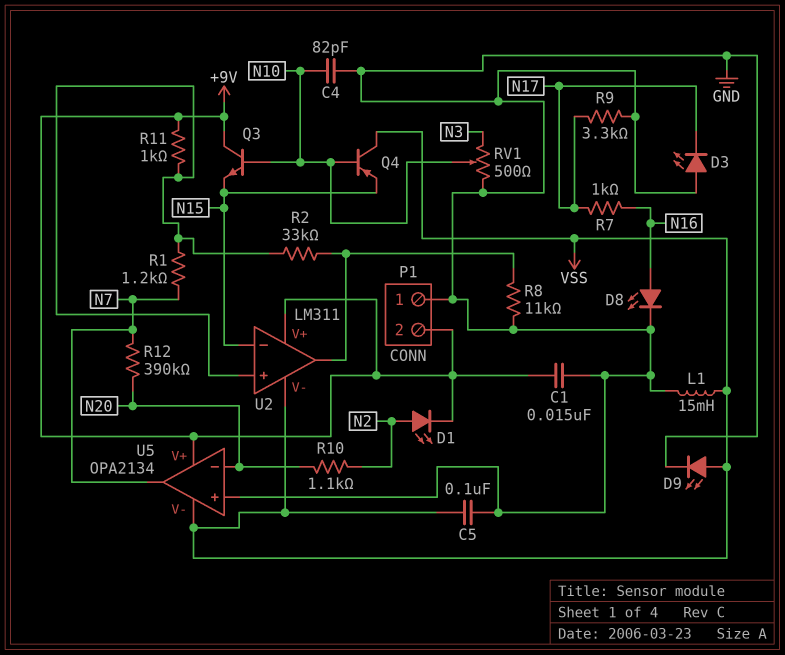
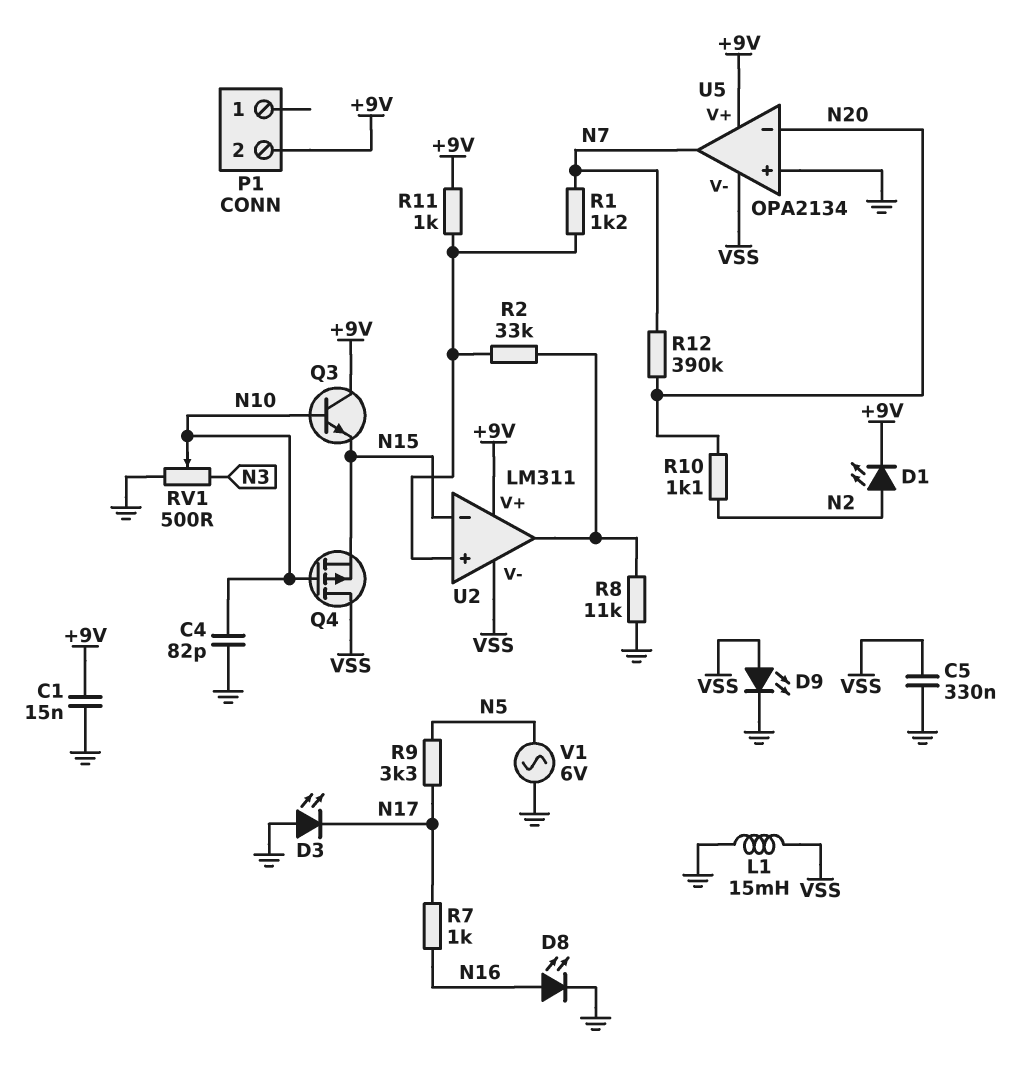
C5: 100nF (GND, VSS) -> 330nF (GND, VSS)
P1 pin 1: GND -> none
Q4: PNP (B N10, C VSS, E N15) -> PMOS (G N10, D VSS, S N15)
R9: 3.3k (GND, N17) -> 3.3k (N5, N17)
V1: none -> AC 6V (GND, N5)

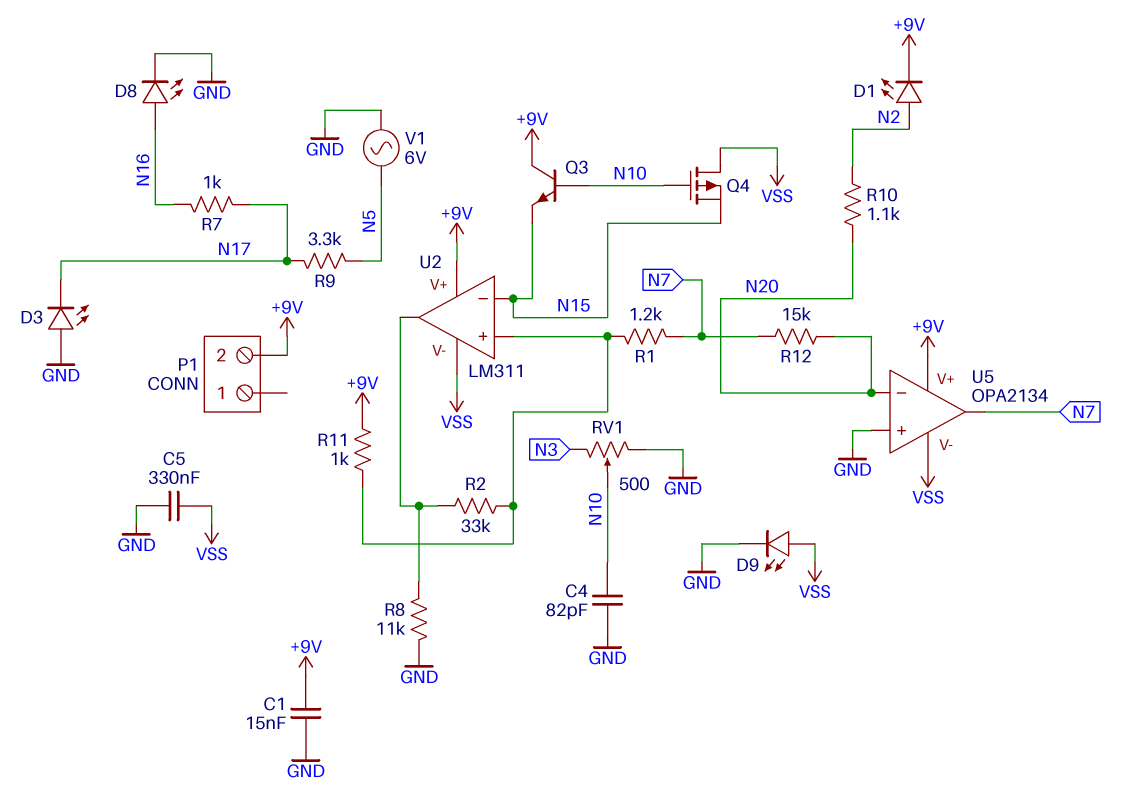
L1: 15mH (GND, VSS) -> none
R12: 390k (N7, N20) -> 15k (N7, N20)

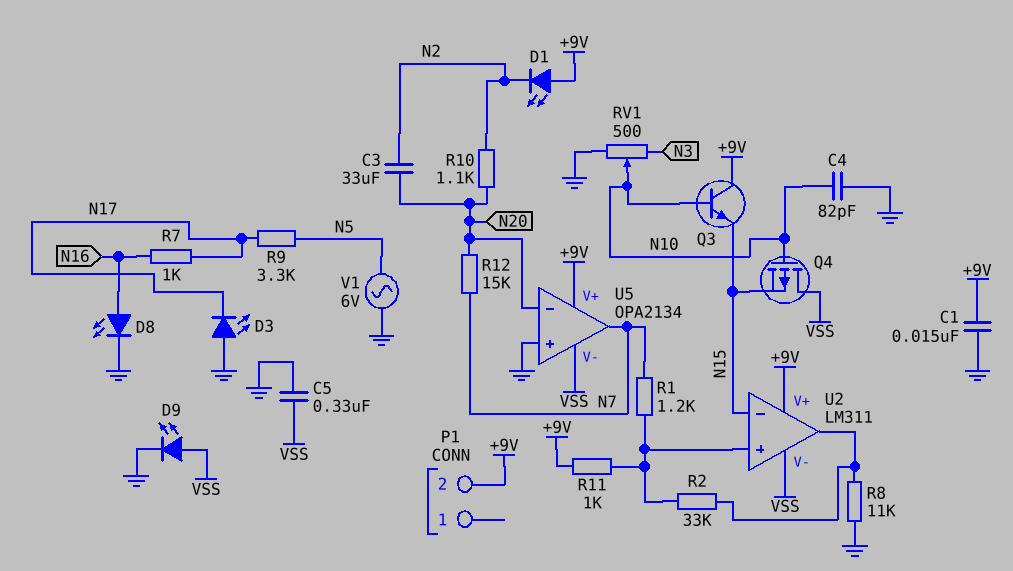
C3: none -> 33uF (N2, N20)
D1: LED (A N2, K +9V) -> LED (A +9V, K N2)

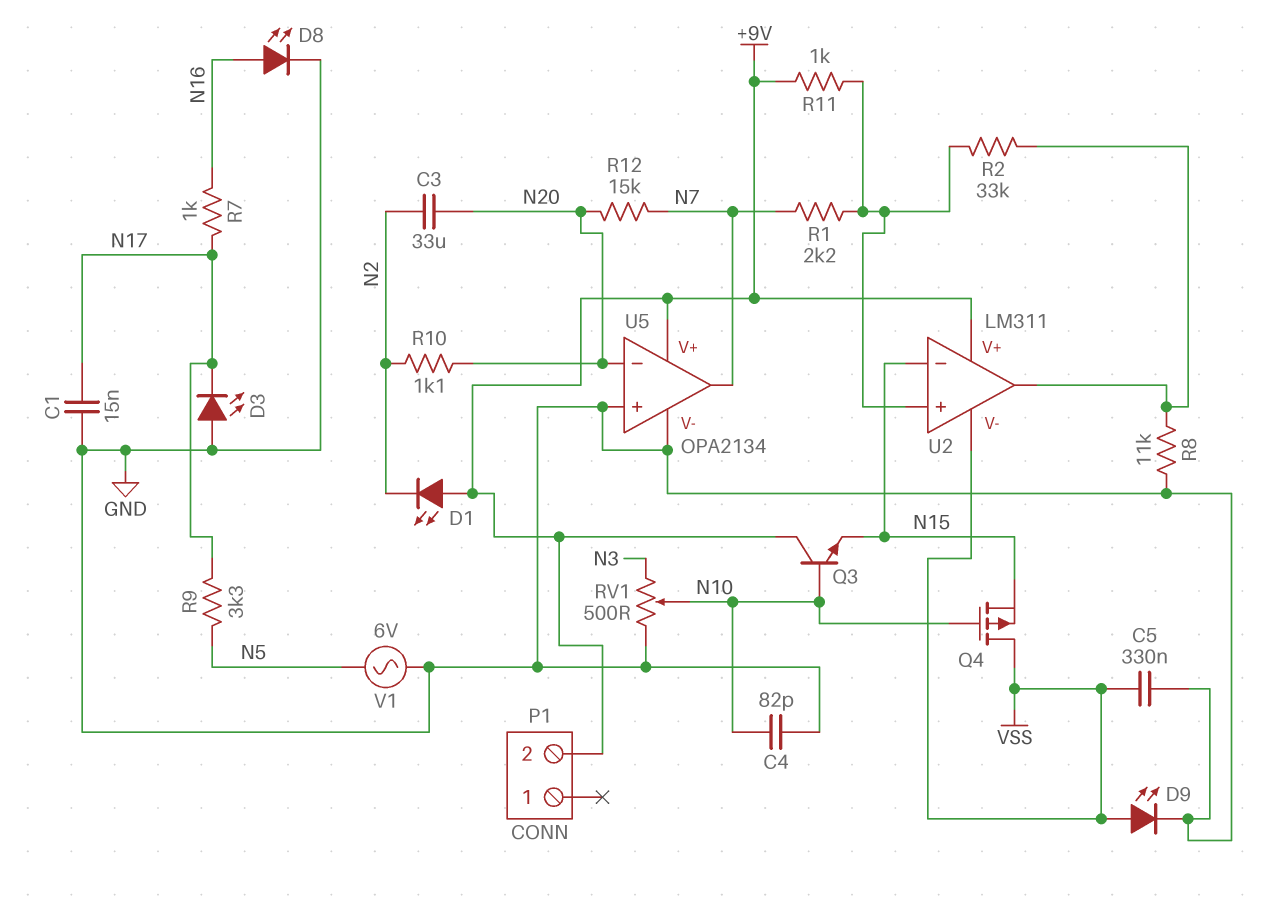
C1: 15nF (+9V, GND) -> 15nF (GND, N17)
R1: 1.2k (N7, U2/in+) -> 2.2k (N7, U2/in+)
U5 pin V-: VSS -> GND

